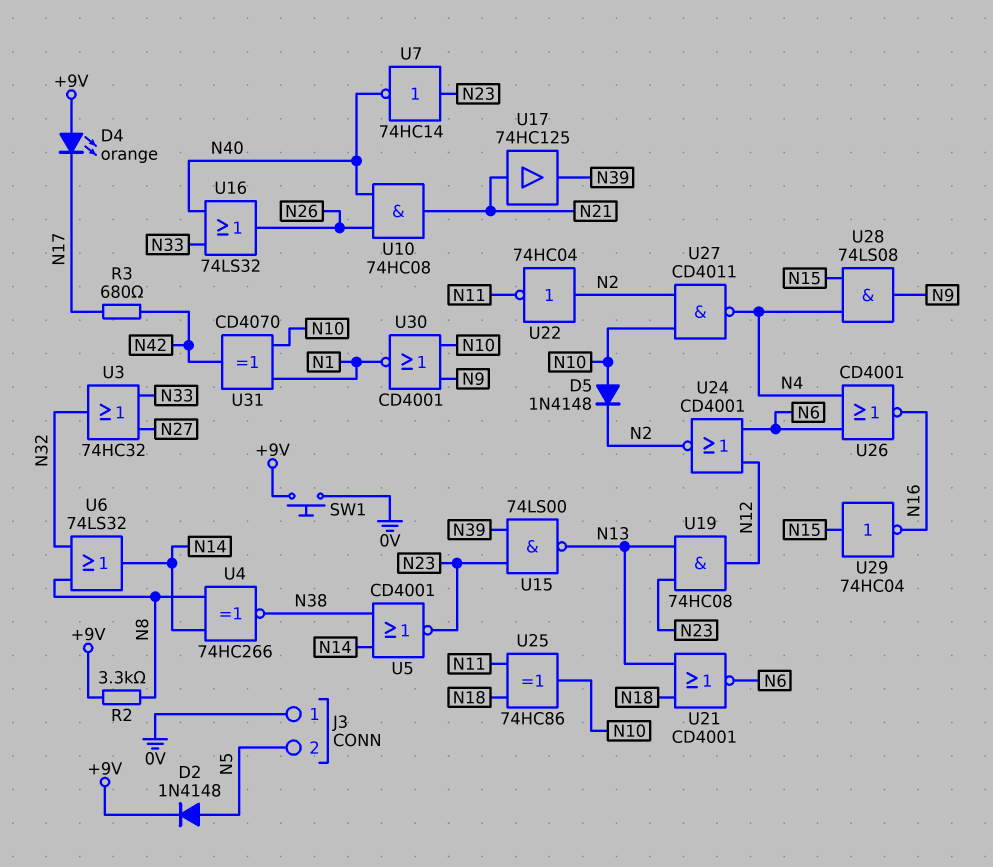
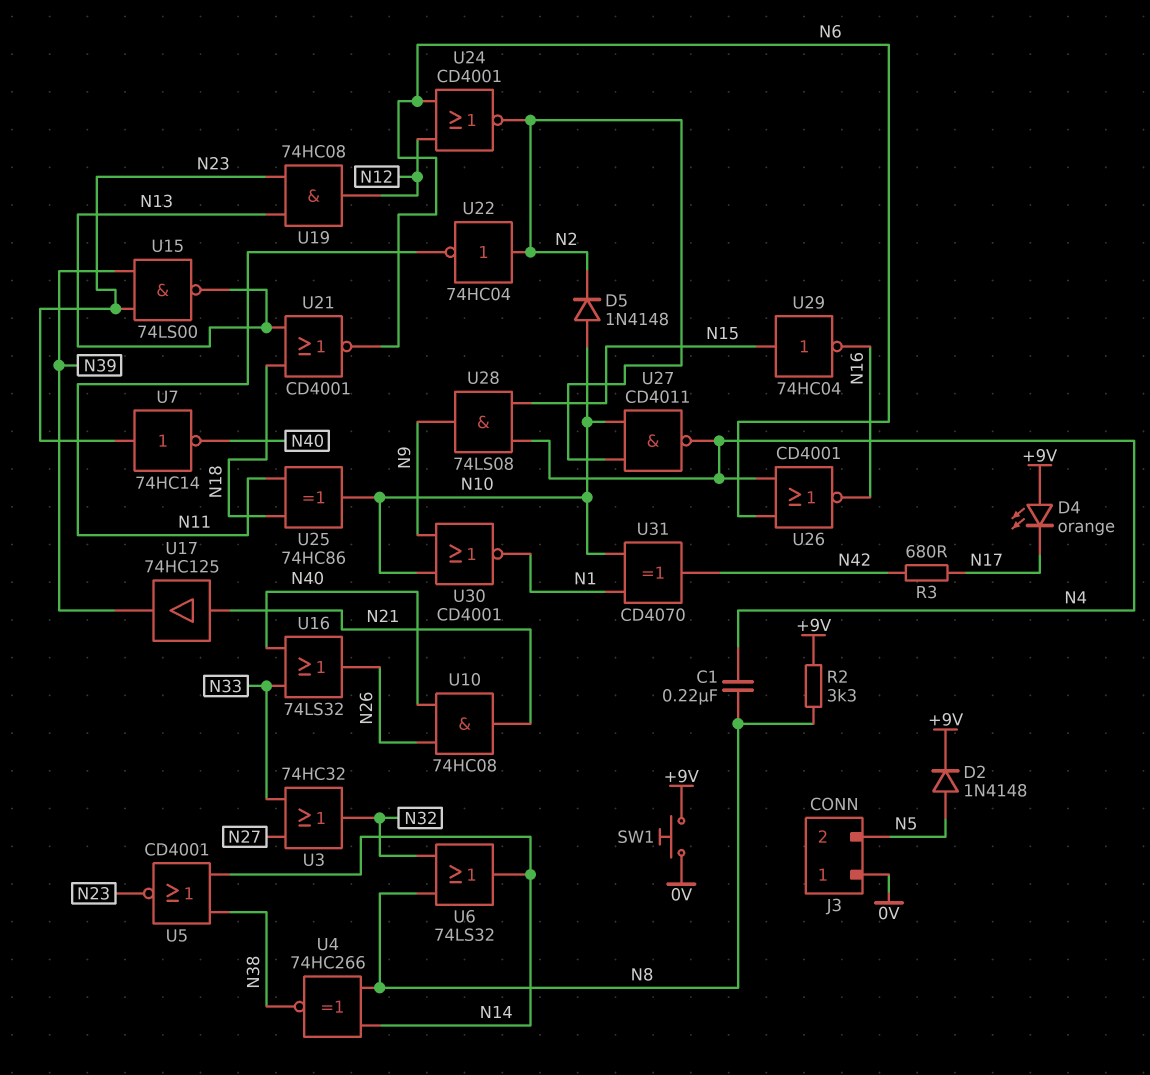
C1: none -> 220nF (N4, N8)

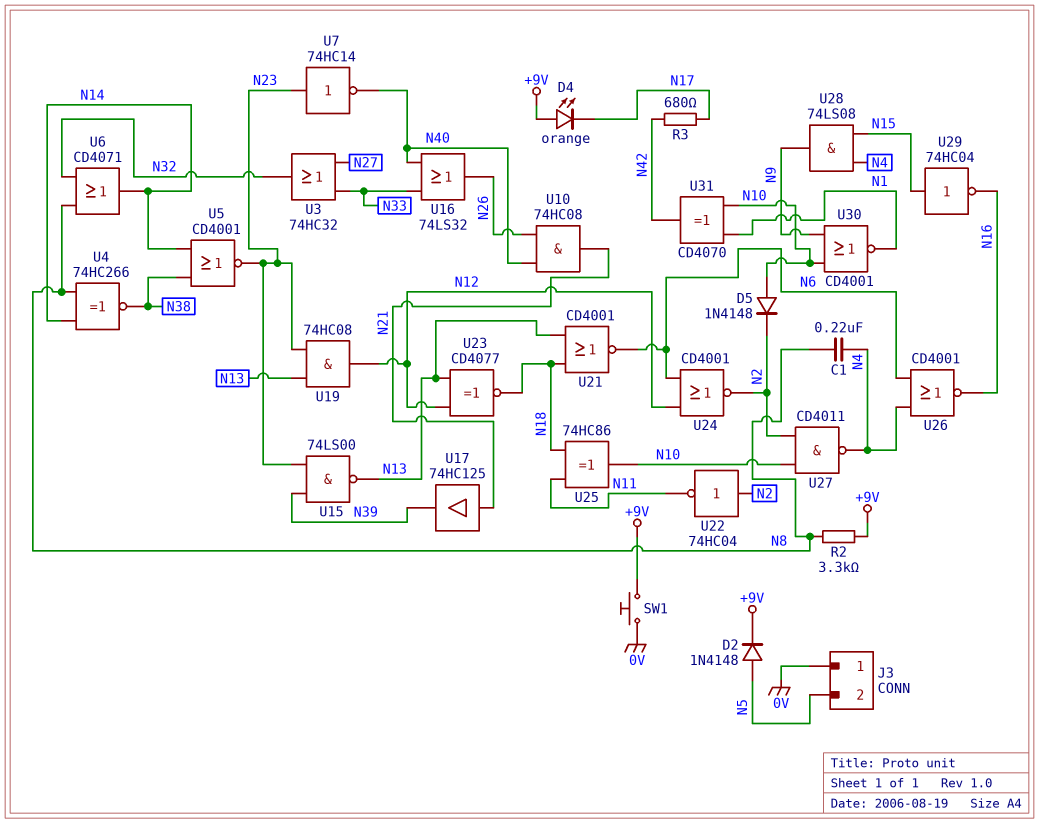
U6: OR 74LS32 (in N8, in N32, out N14) -> OR CD4071 (in N8, in N32, out N14)
U23: none -> XNOR CD4077 (in N12, in N13, out N18)

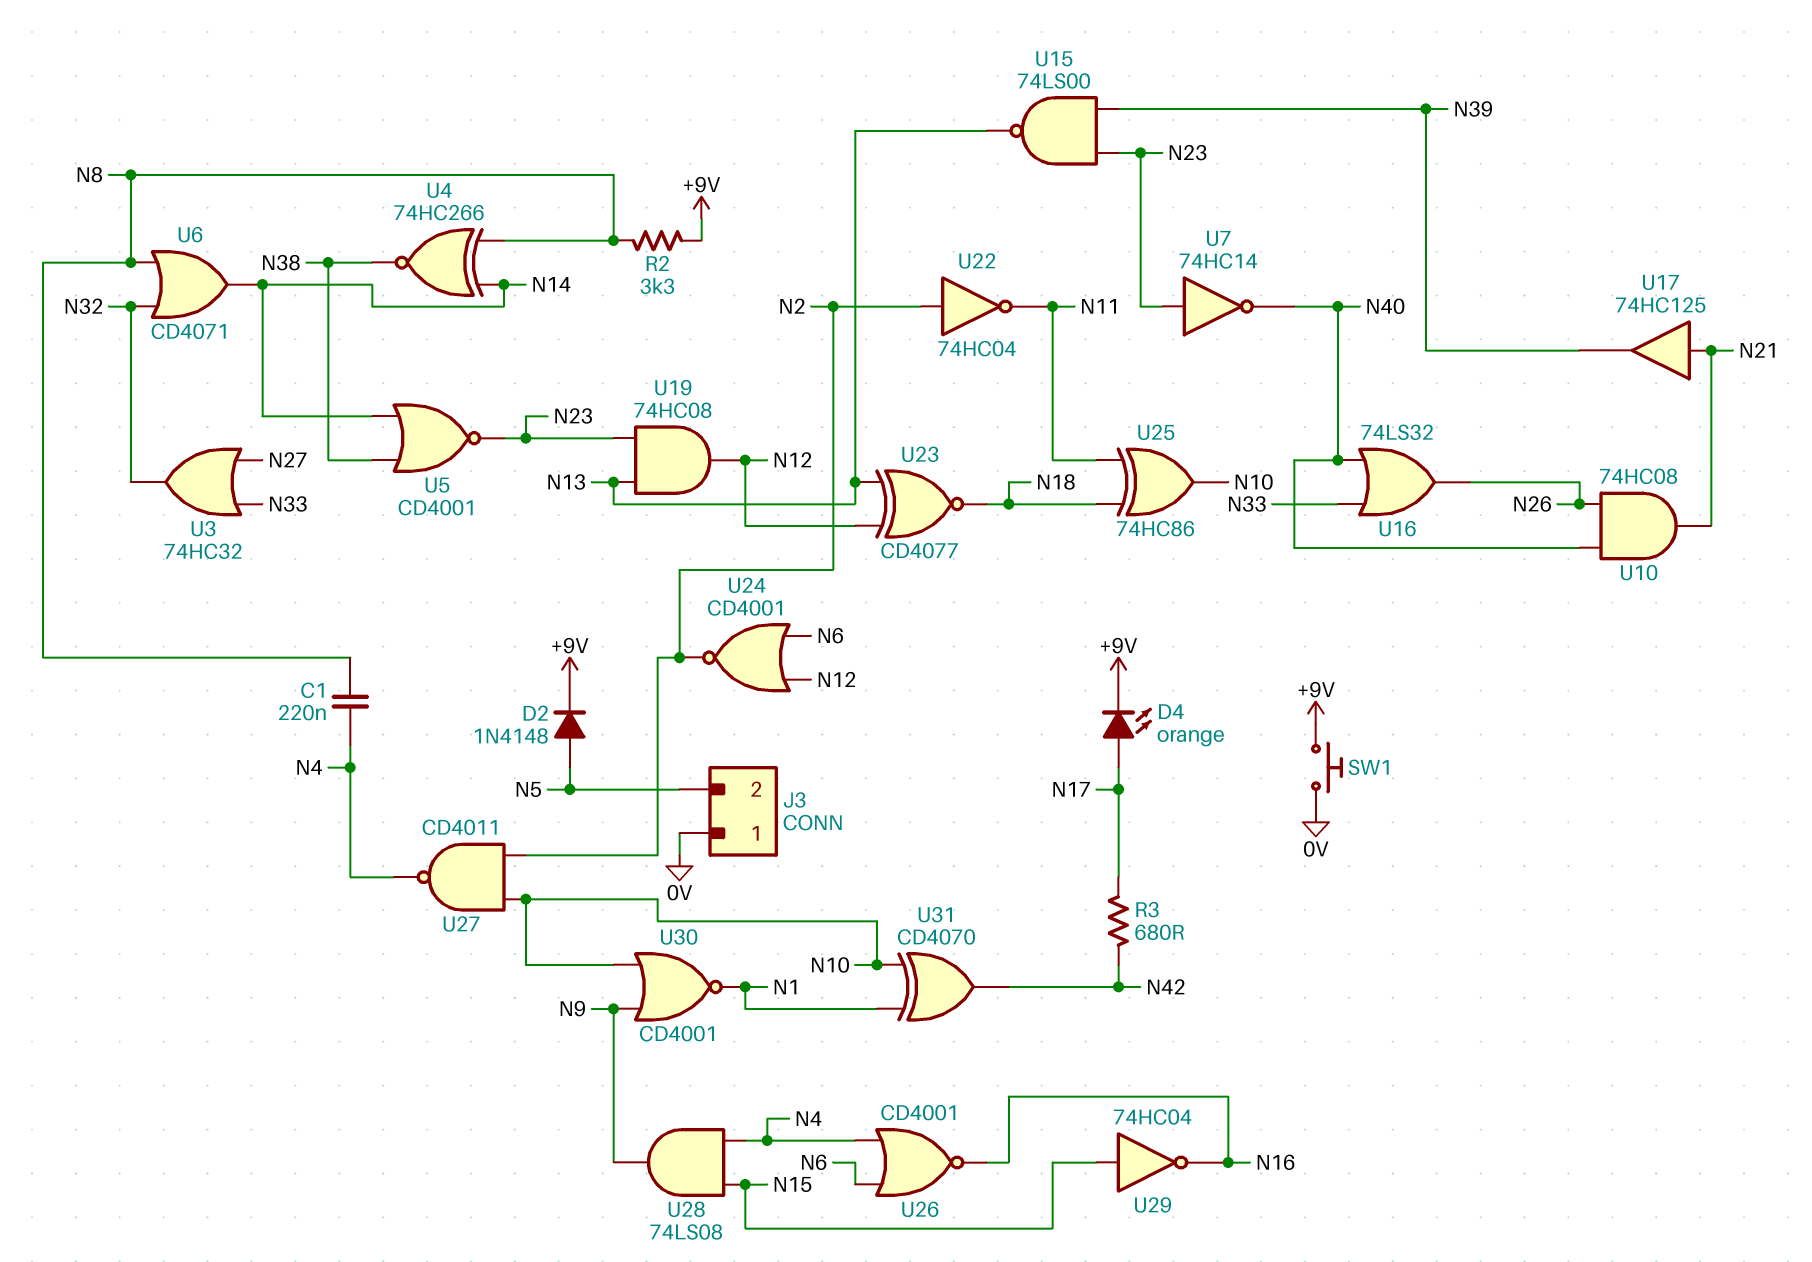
D4: LED orange (A +9V, K N17) -> LED orange (A N17, K +9V)
D5: diode 1N4148 (A N10, K N2) -> none
U21: NOR CD4001 (in N13, in N18, out N6) -> none

